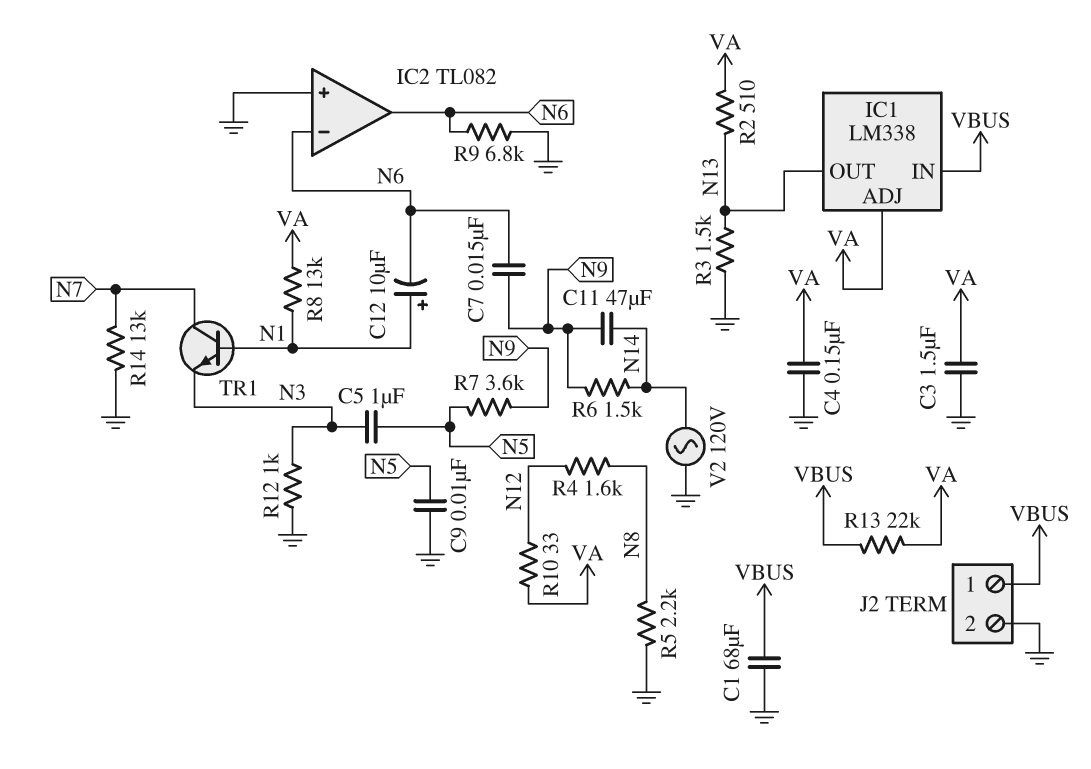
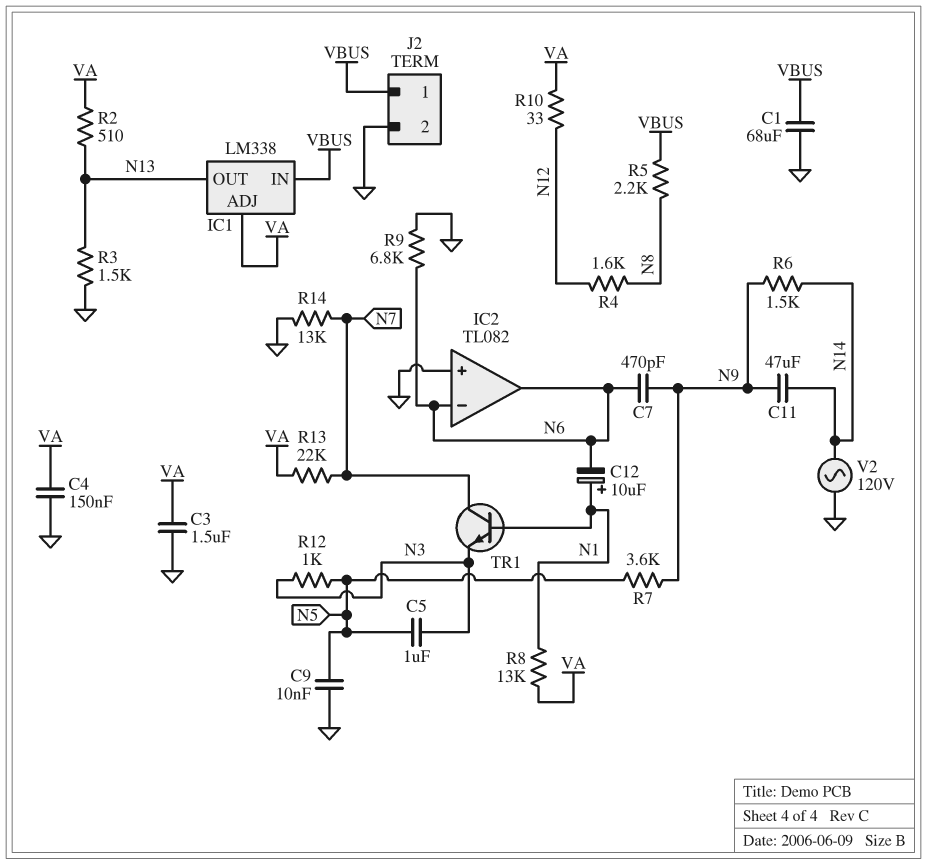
C7: 15nF (N6, N9) -> 470pF (N6, N9)
R5: 2.2k (GND, N8) -> 2.2k (N8, VBUS)
R12: 1k (GND, N3) -> 1k (N3, N5)
R13: 22k (VA, VBUS) -> 22k (N7, VA)

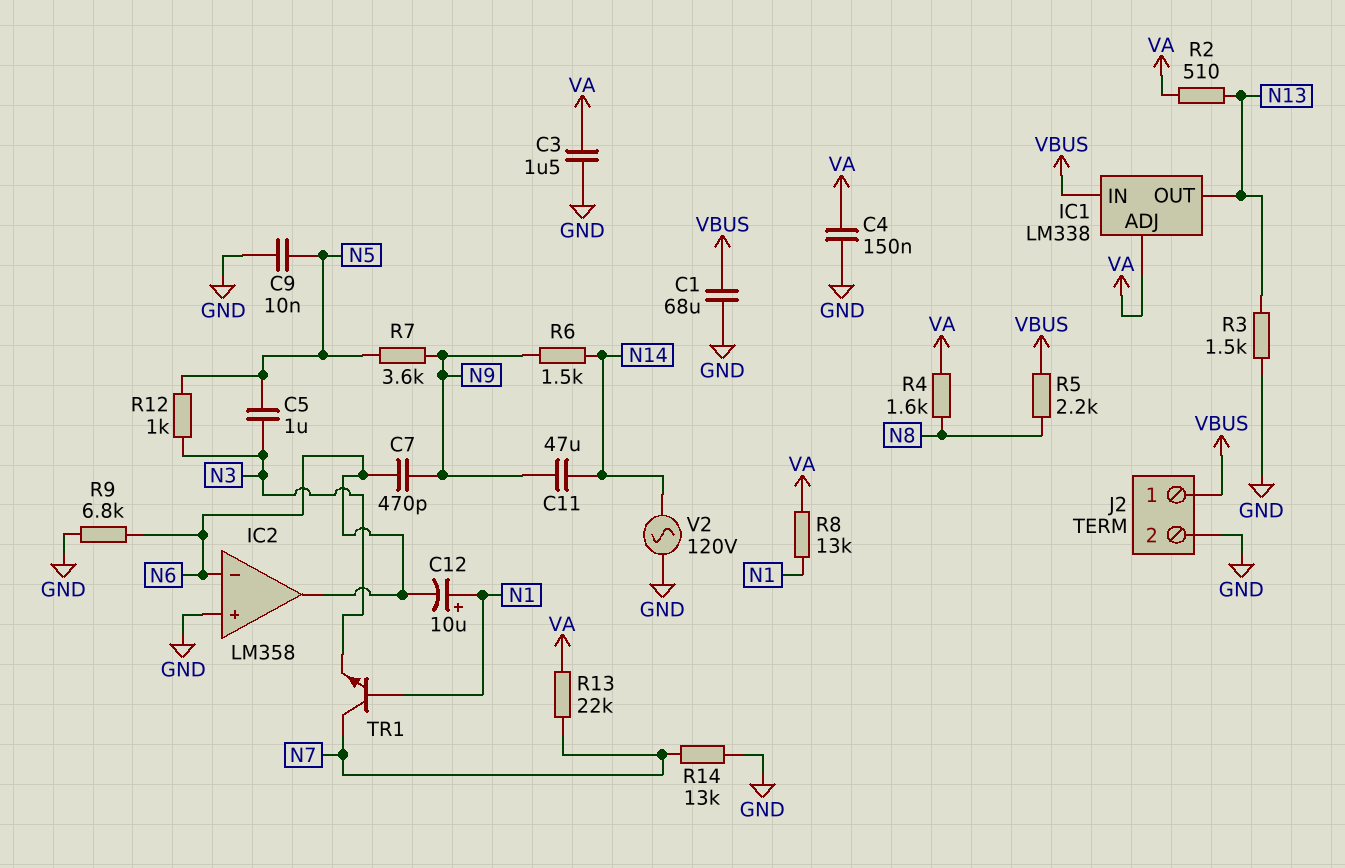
IC2: TL082 -> LM358
R4: 1.6k (N8, N12) -> 1.6k (N8, VA)
R10: 33 (N12, VA) -> none

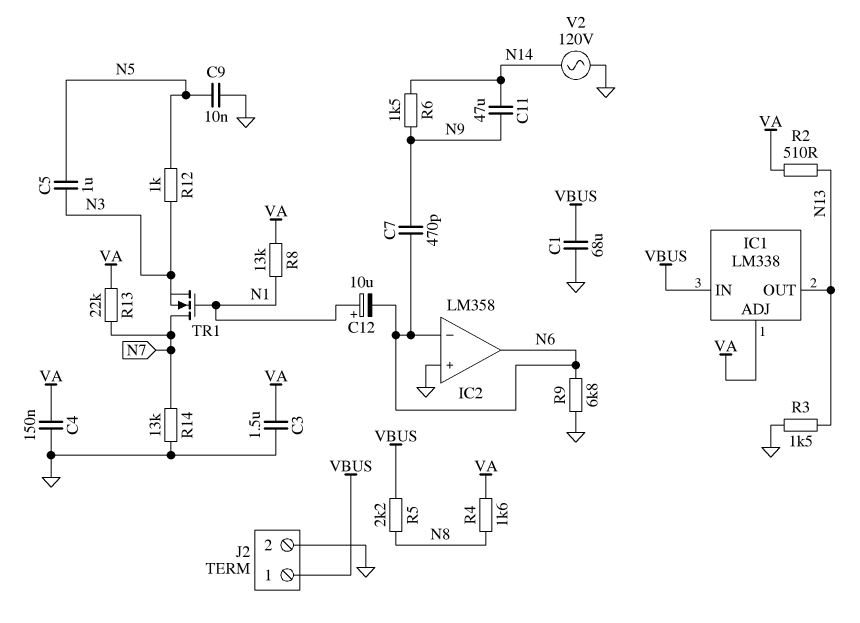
R7: 3.6k (N5, N9) -> none
TR1: NPN (B N1, C N7, E N3) -> NMOS (G N1, D N7, S N3)

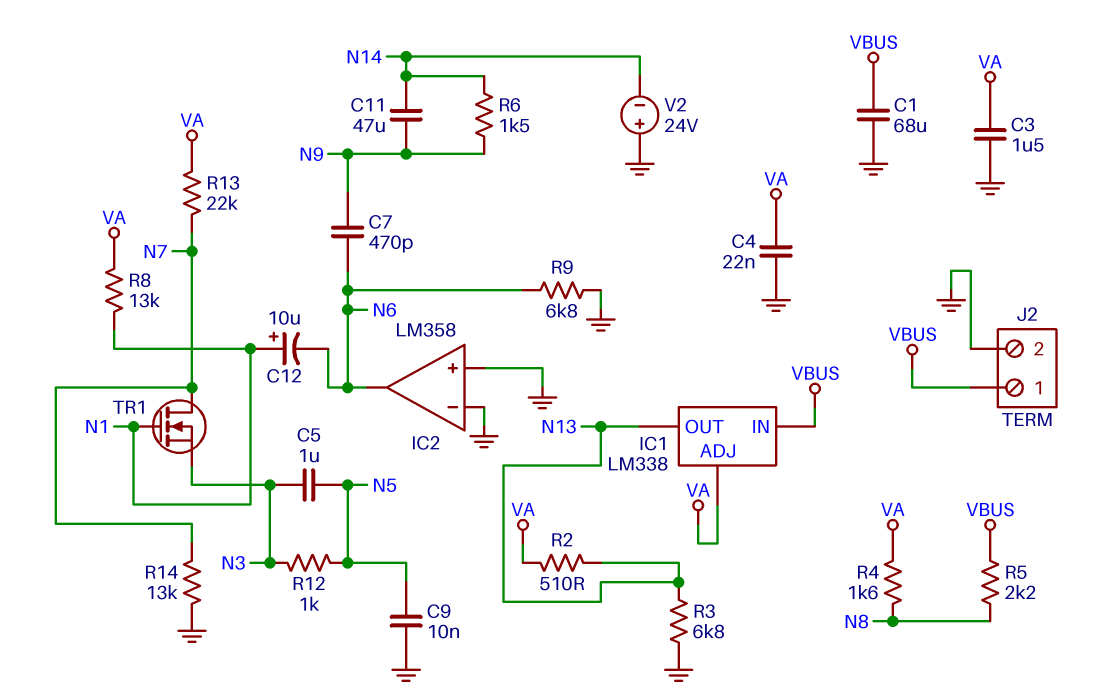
C4: 150nF (GND, VA) -> 22nF (GND, VA)
IC2 pin in-: N6 -> GND
R3: 1.5k (GND, N13) -> 6.8k (GND, N13)
V2: AC 120V (GND, N14) -> 24V (plus GND, minus N14)

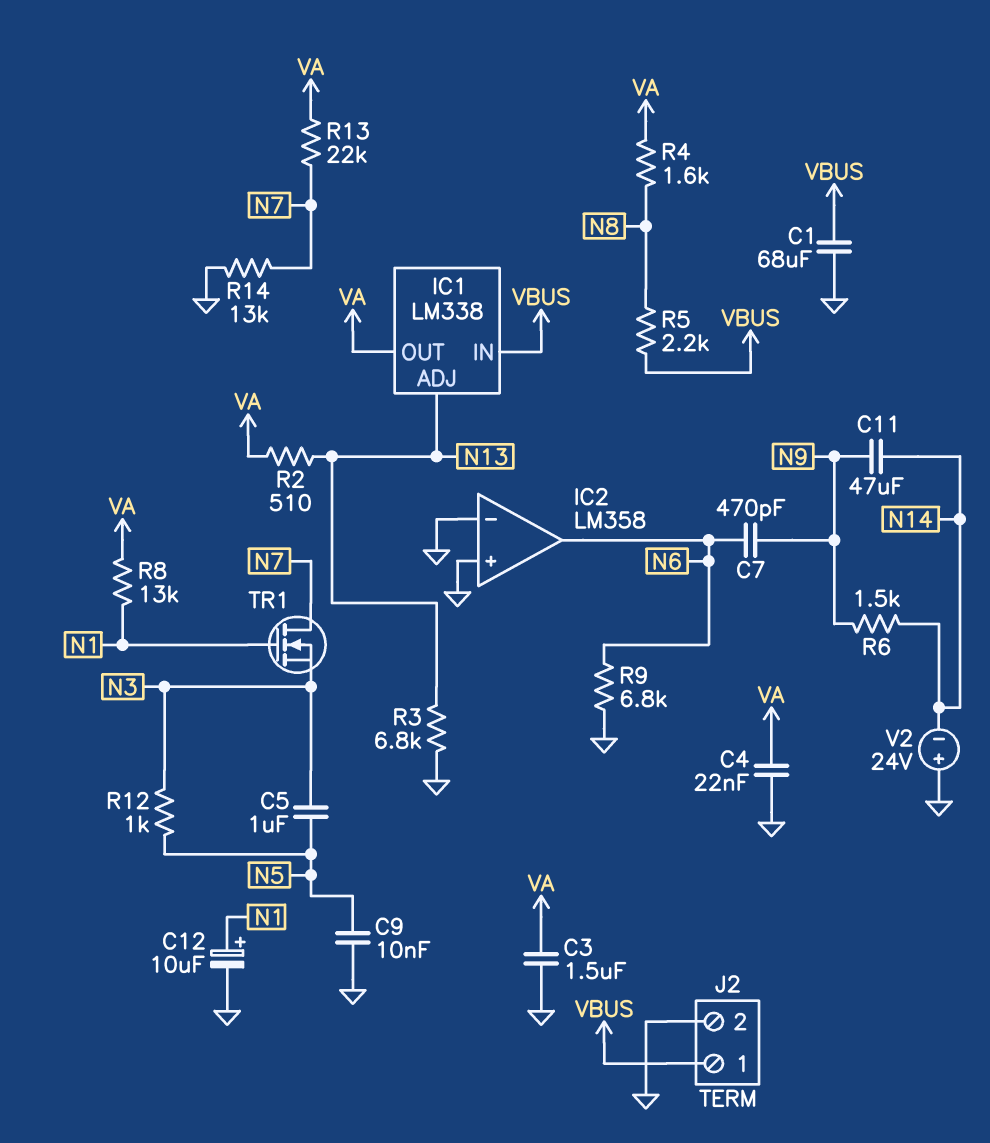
C12: 10uF (plus N1, minus N6) -> 10uF (plus N1, minus GND)
IC1 pin ADJ: VA -> N13
IC1 pin OUT: N13 -> VA

